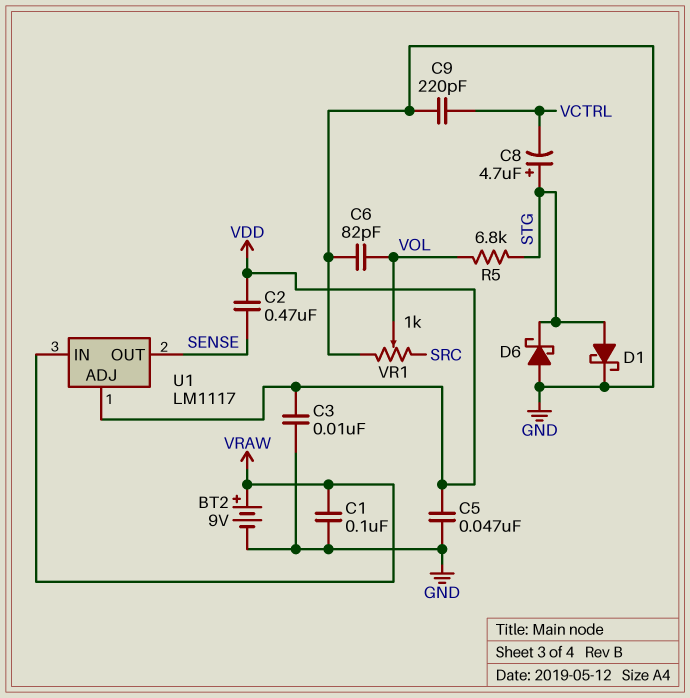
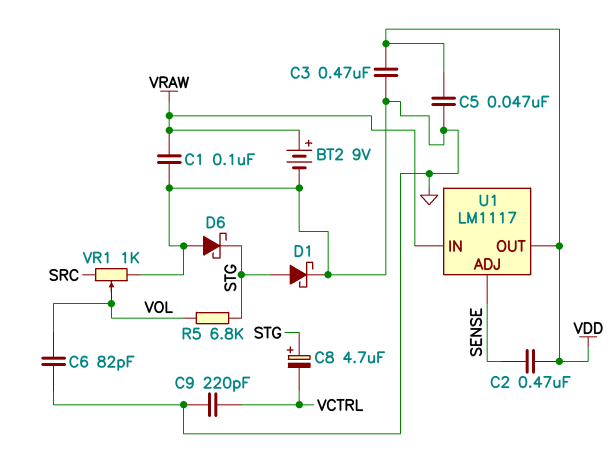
C3: 10nF (GND, VDD) -> 470nF (GND, VDD)
U1 pin ADJ: VDD -> SENSE
U1 pin OUT: SENSE -> VDD

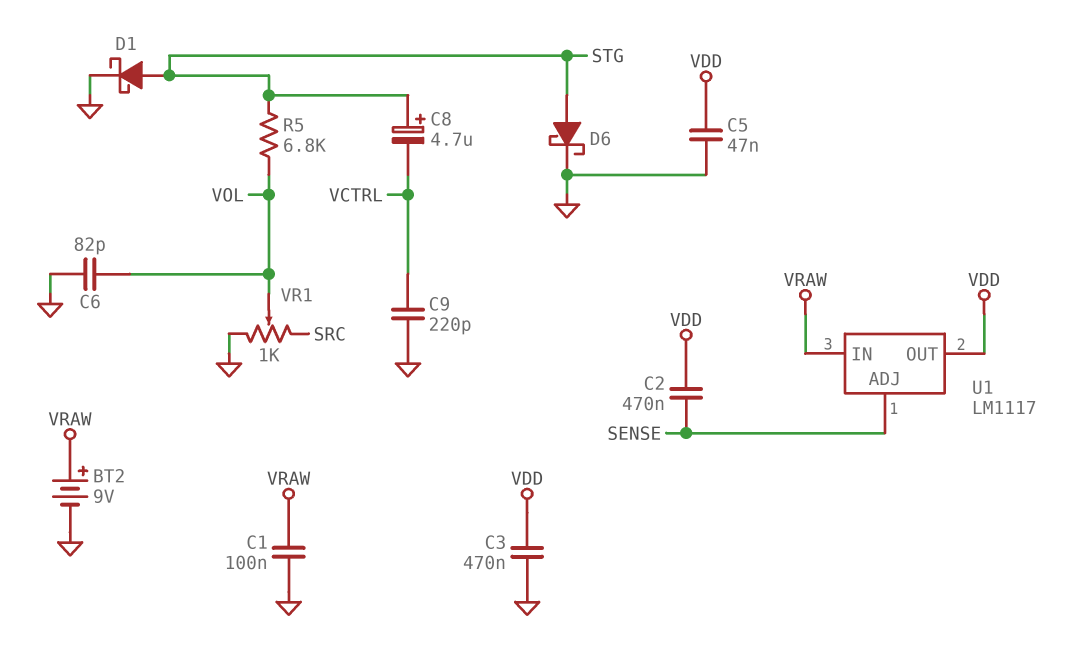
D6: schottky (A GND, K STG) -> schottky (A STG, K GND)

